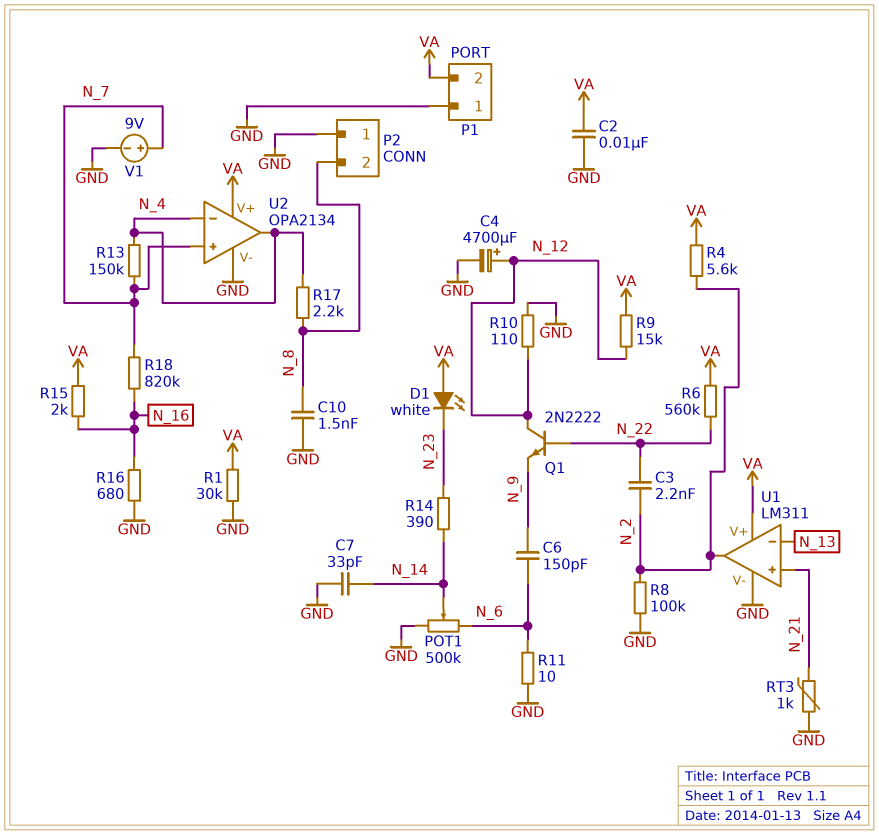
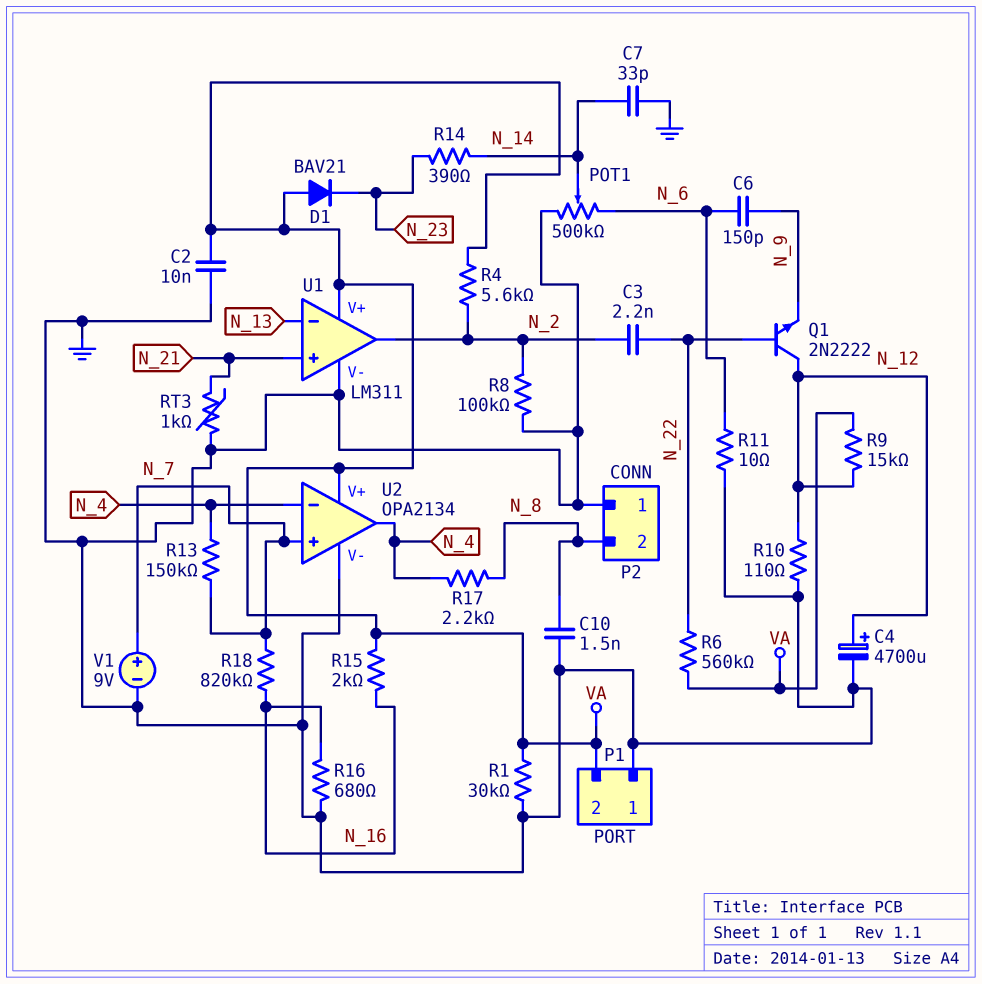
D1: LED white (A VA, K N_23) -> diode BAV21 (A VA, K N_23)

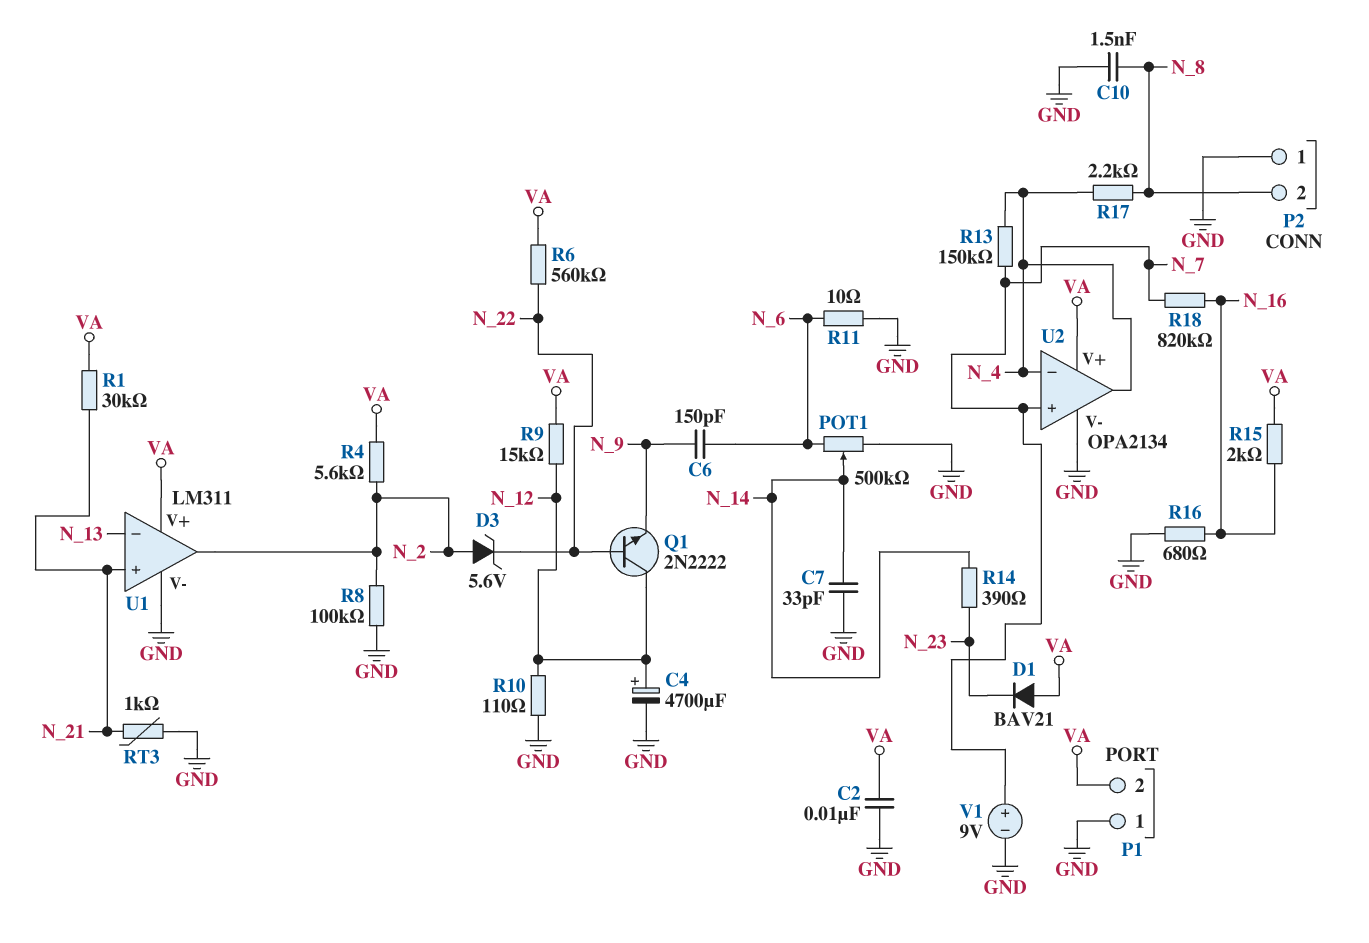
C3: 2.2nF (N_2, N_22) -> none
D3: none -> zener 5.6V (A N_2, K N_22)
R1: 30k (GND, VA) -> 30k (N_21, VA)

